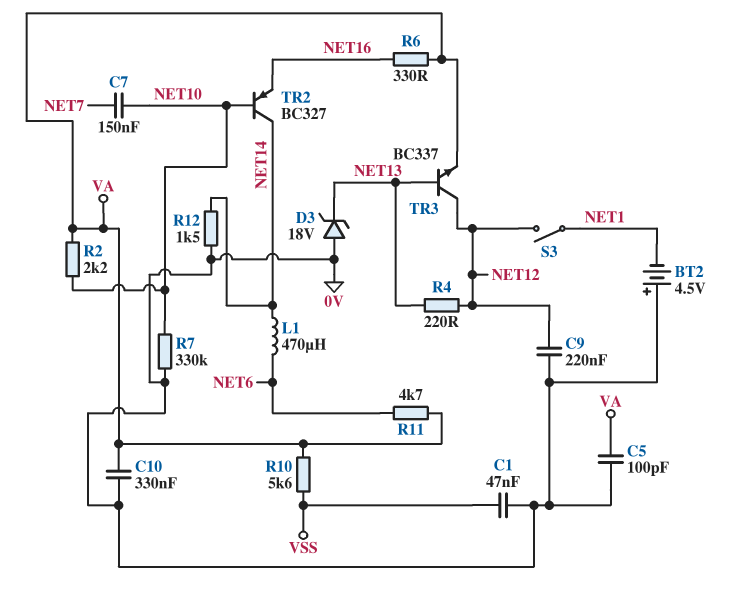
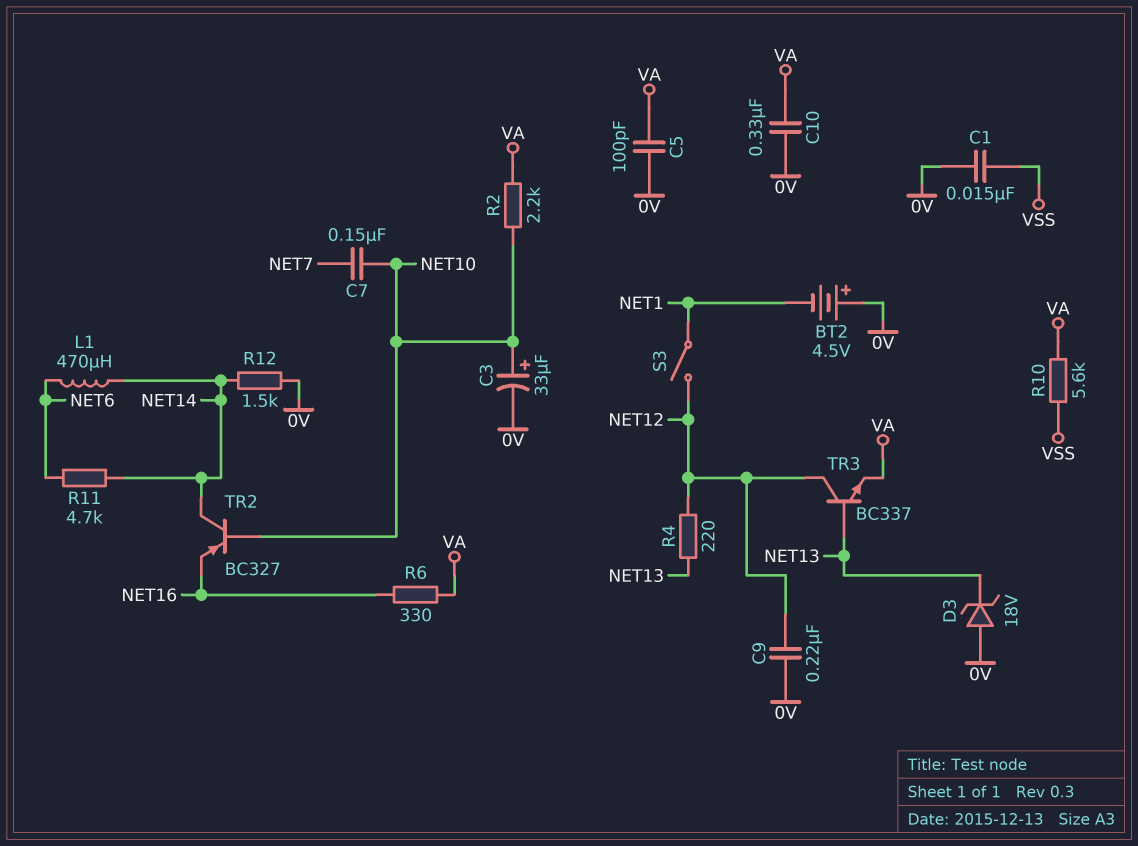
C1: 47nF (0V, VSS) -> 15nF (0V, VSS)
C3: none -> 33uF (plus NET10, minus 0V)
R7: 330k (0V, NET10) -> none
R11: 4.7k (NET6, VA) -> 4.7k (NET6, NET14)

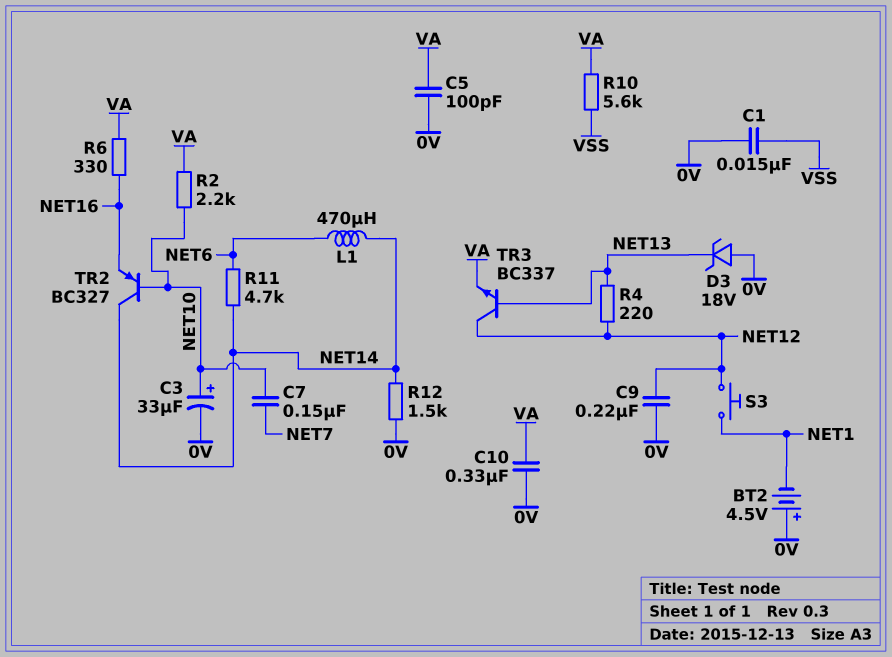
S3: switch (NET1, NET12) -> button (NET1, NET12)

